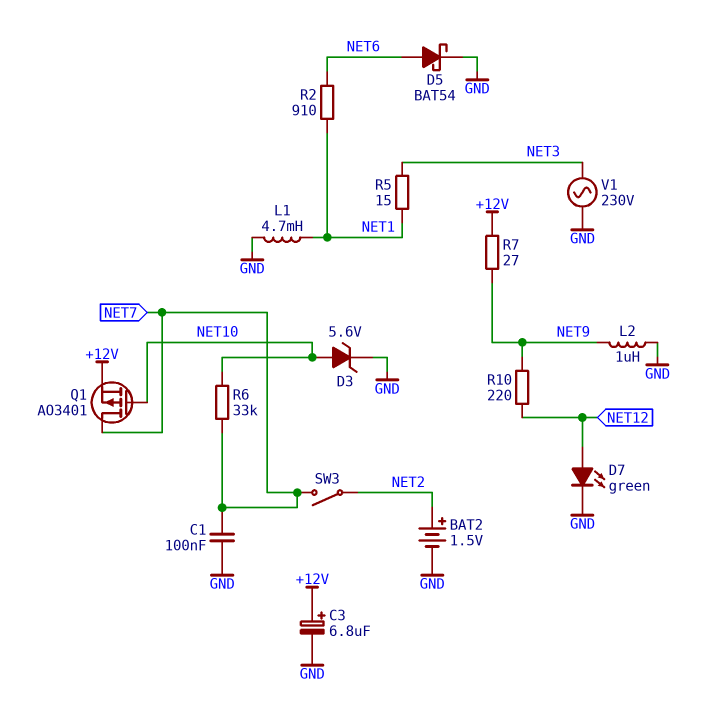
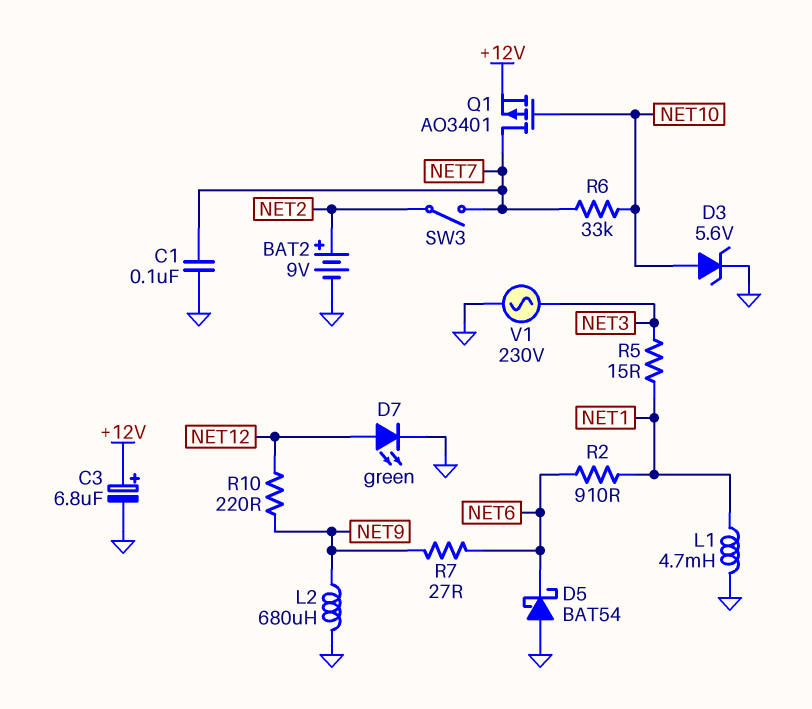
BAT2: 1.5V (plus NET2, minus GND) -> 9V (plus NET2, minus GND)
D5: schottky BAT54 (A NET6, K GND) -> schottky BAT54 (A GND, K NET6)
L2: 1uH (GND, NET9) -> 680uH (GND, NET9)
R7: 27 (+12V, NET9) -> 27 (NET6, NET9)

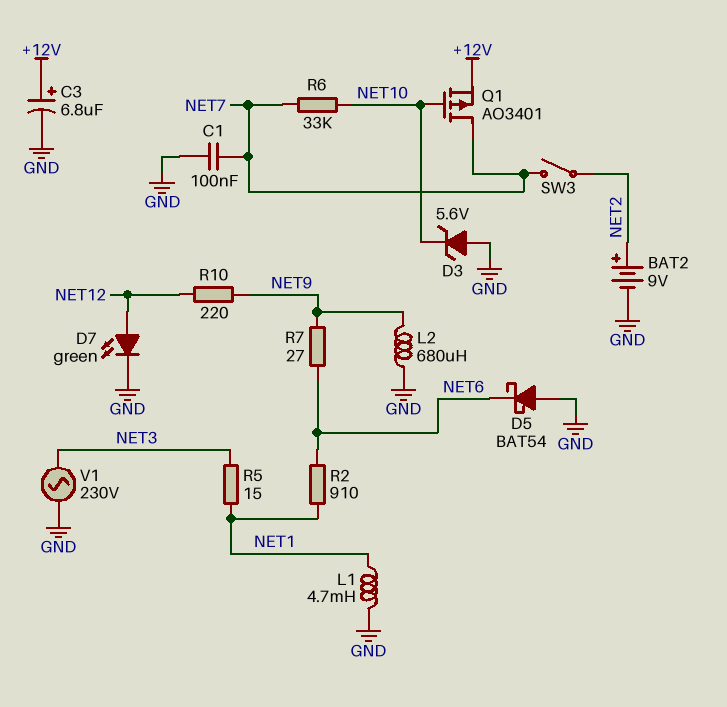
D3: zener 5.6V (A NET10, K GND) -> zener 5.6V (A GND, K NET10)

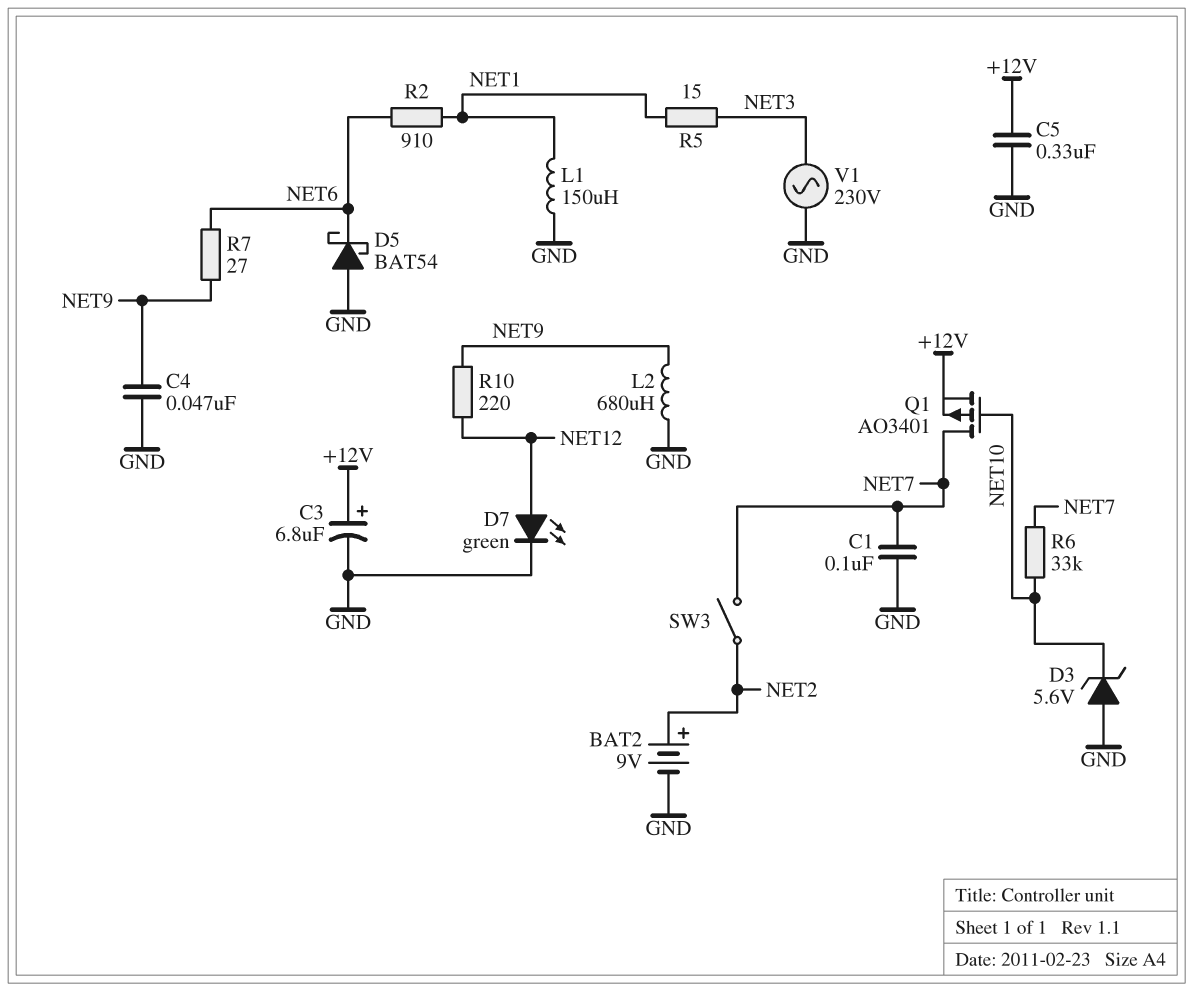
C4: none -> 47nF (GND, NET9)
C5: none -> 330nF (+12V, GND)
L1: 4.7mH (GND, NET1) -> 150uH (GND, NET1)

